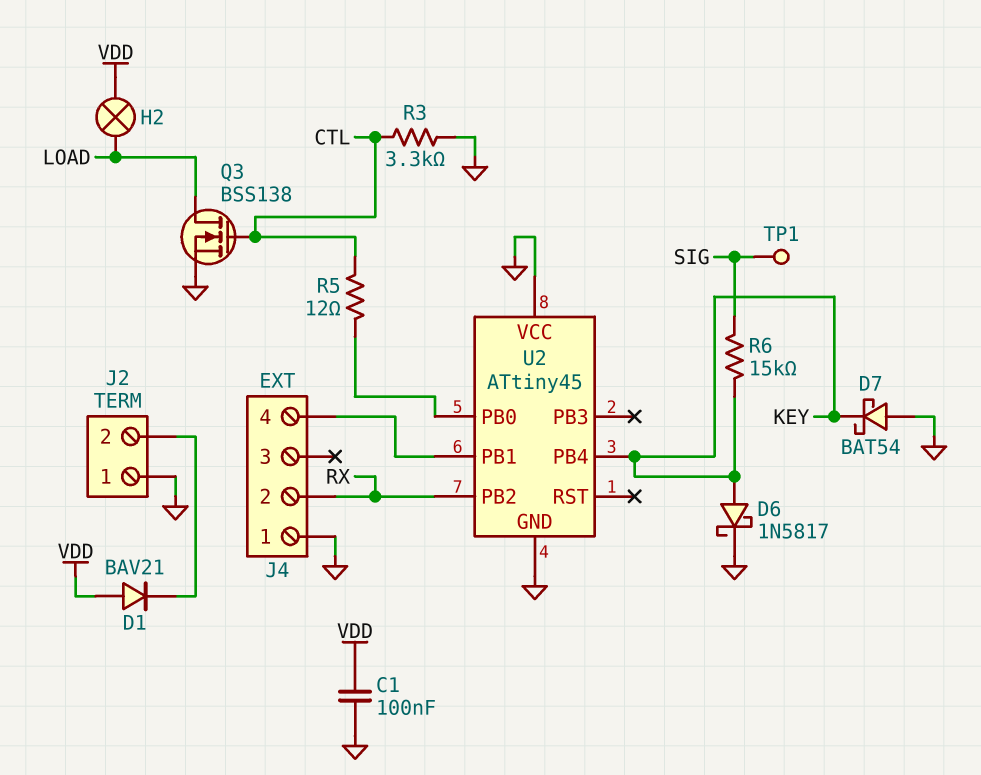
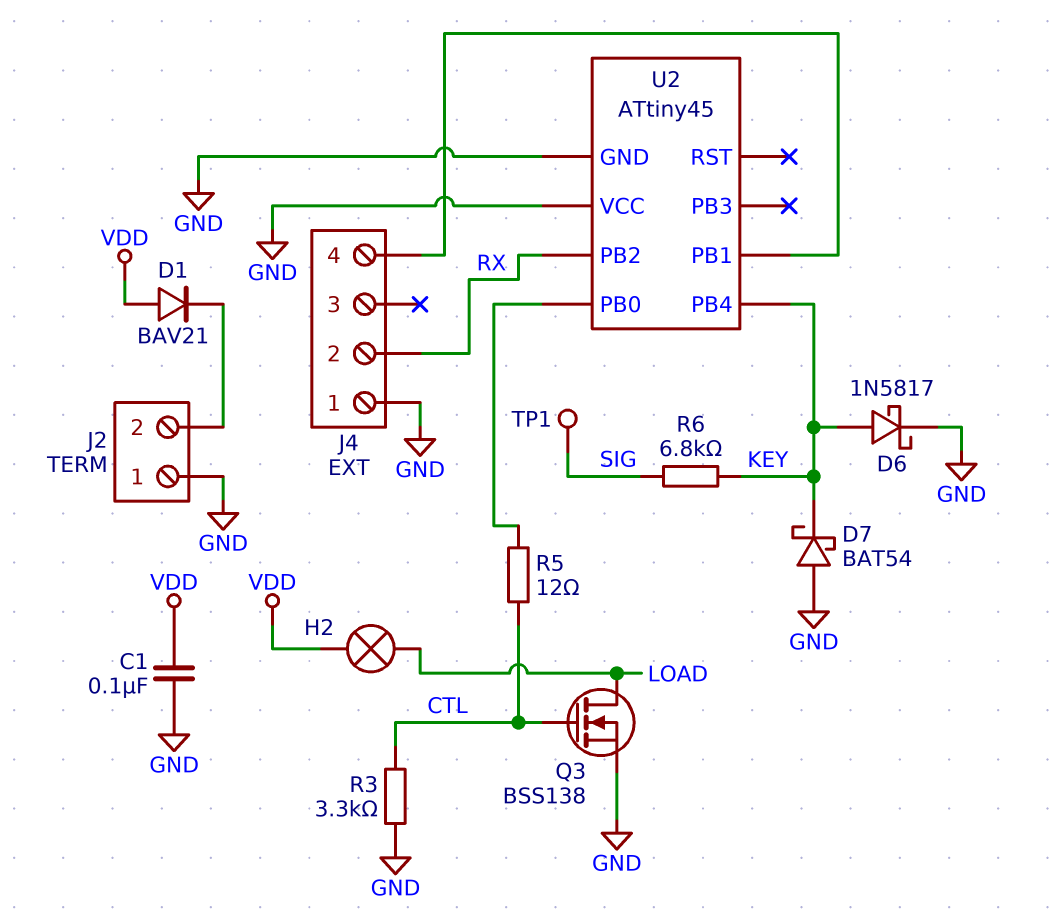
R6: 15k (KEY, SIG) -> 6.8k (KEY, SIG)

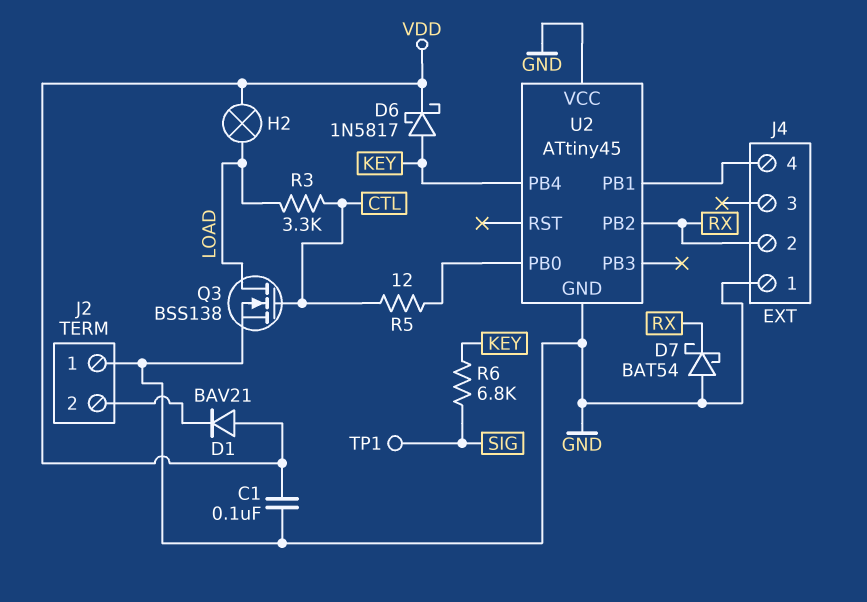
D6: schottky 1N5817 (A KEY, K GND) -> schottky 1N5817 (A KEY, K VDD)
D7: schottky BAT54 (A GND, K KEY) -> schottky BAT54 (A GND, K RX)
R3: 3.3k (CTL, GND) -> 3.3k (CTL, LOAD)

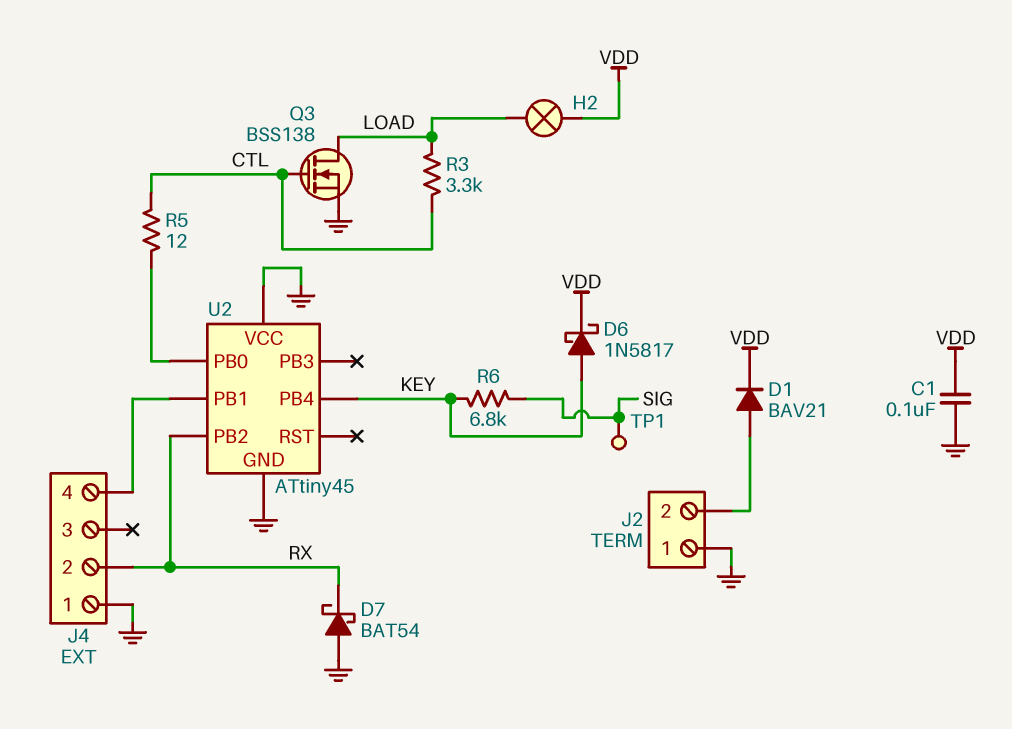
D1: diode BAV21 (A VDD, K J2/2) -> diode BAV21 (A J2/2, K VDD)

